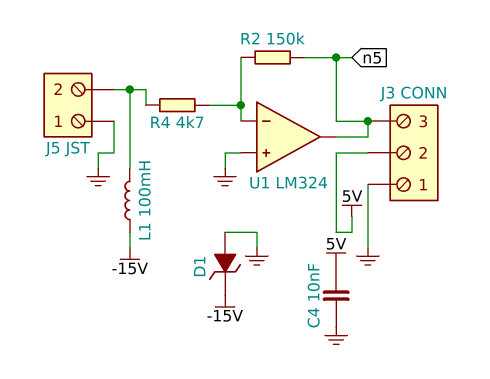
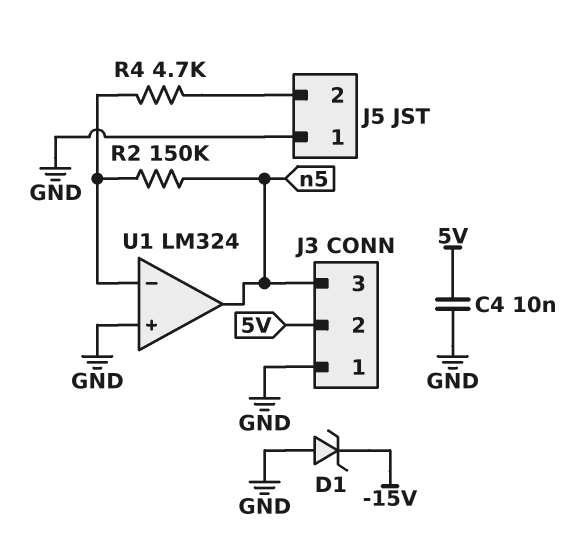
L1: 100mH (-15V, J5/2) -> none

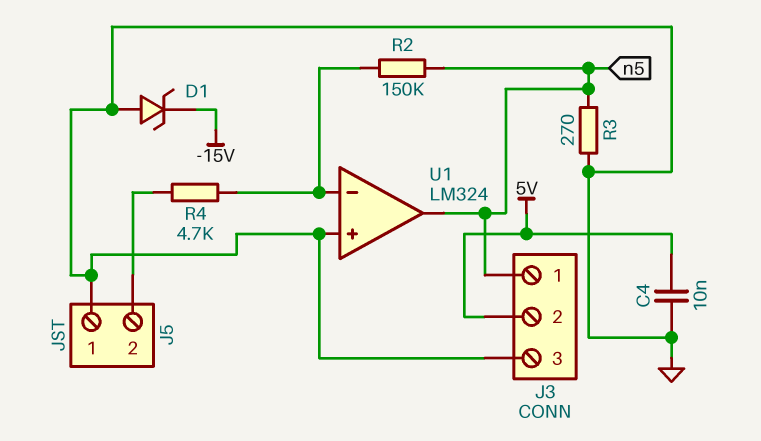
J3 pin 1: GND -> n5
J3 pin 3: n5 -> GND
R3: none -> 270 (GND, n5)

